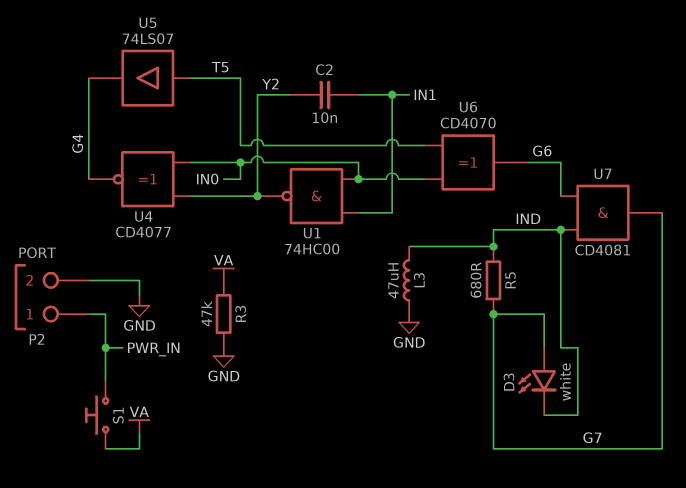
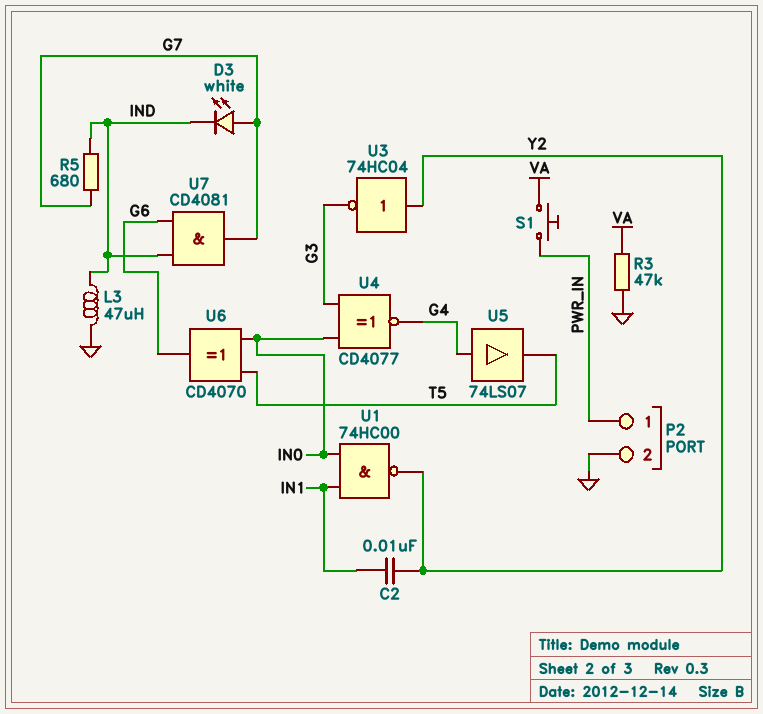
U3: none -> NOT 74HC04 (in Y2, out G3)
U4: XNOR CD4077 (in IN0, in Y2, out G4) -> XNOR CD4077 (in G3, in IN0, out G4)
U5: buffer 74LS07 (in T5, out G4) -> buffer 74LS07 (in G4, out T5)

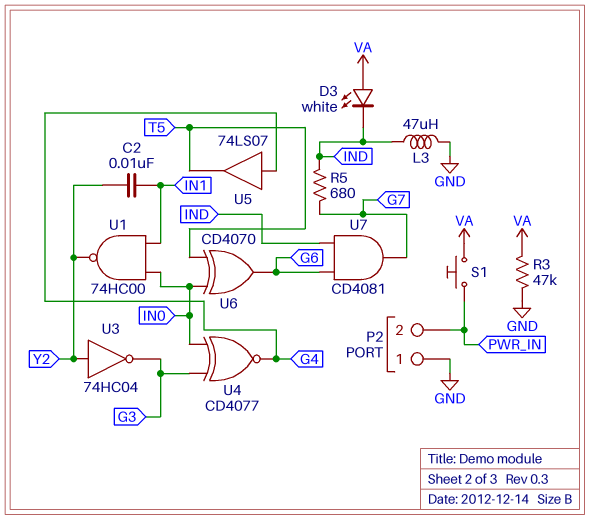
D3: LED white (A G7, K IND) -> LED white (A VA, K IND)
P2 pin 1: PWR_IN -> GND
P2 pin 2: GND -> PWR_IN

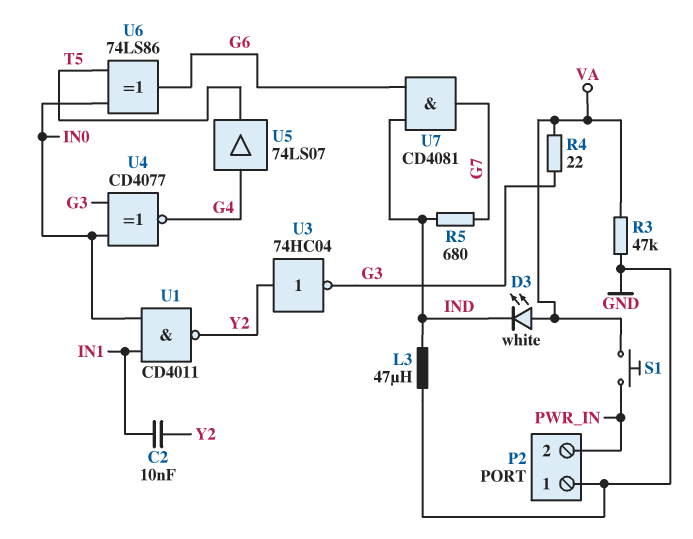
R4: none -> 22 (G3, VA)
U1: NAND 74HC00 (in IN0, in IN1, out Y2) -> NAND CD4011 (in IN0, in IN1, out Y2)
U6: XOR CD4070 (in IN0, in T5, out G6) -> XOR 74LS86 (in IN0, in T5, out G6)

